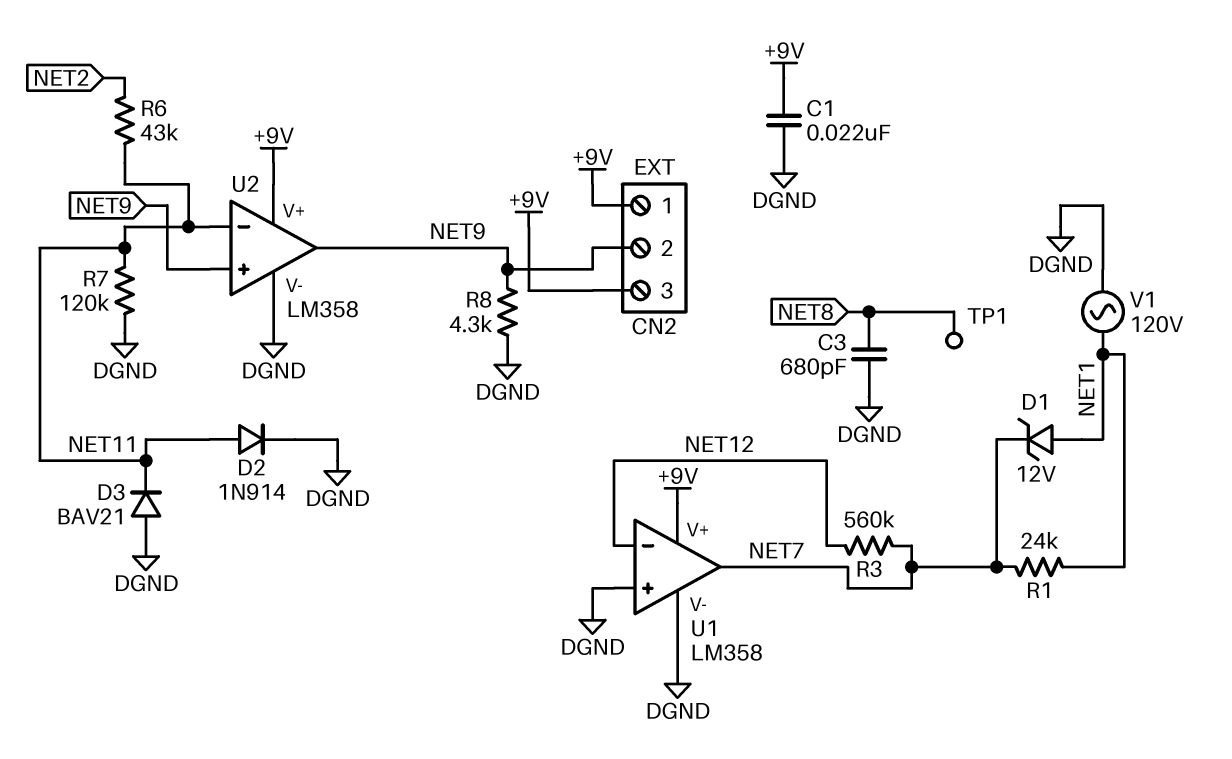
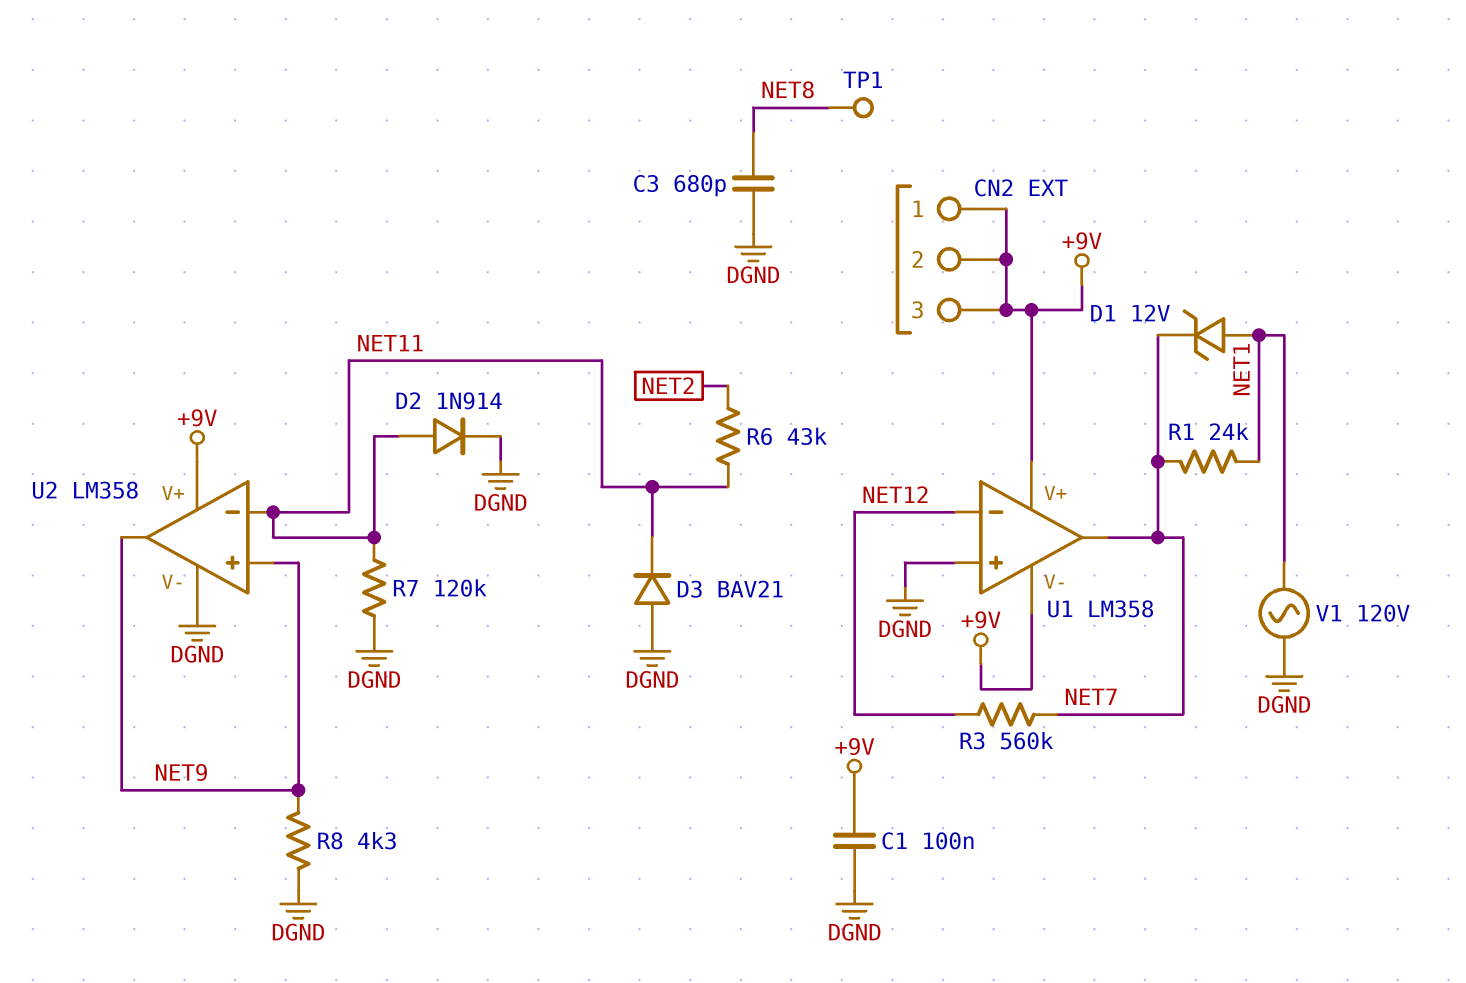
C1: 22nF (+9V, DGND) -> 100nF (+9V, DGND)
CN2 pin 2: NET9 -> +9V
U1 pin V-: DGND -> +9V

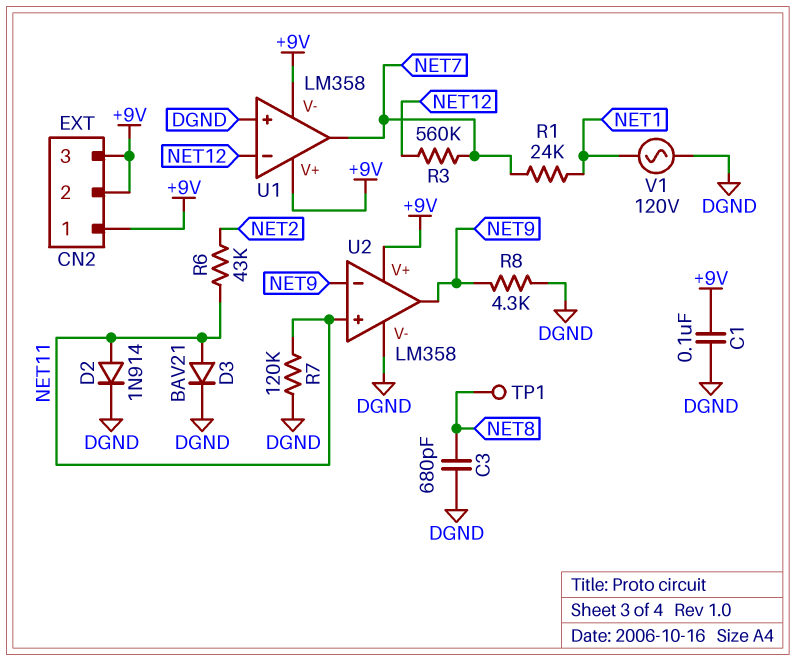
D1: zener 12V (A NET1, K NET7) -> none
D3: diode BAV21 (A DGND, K NET11) -> diode BAV21 (A NET11, K DGND)
U2 pin in+: NET9 -> NET11
U2 pin in-: NET11 -> NET9

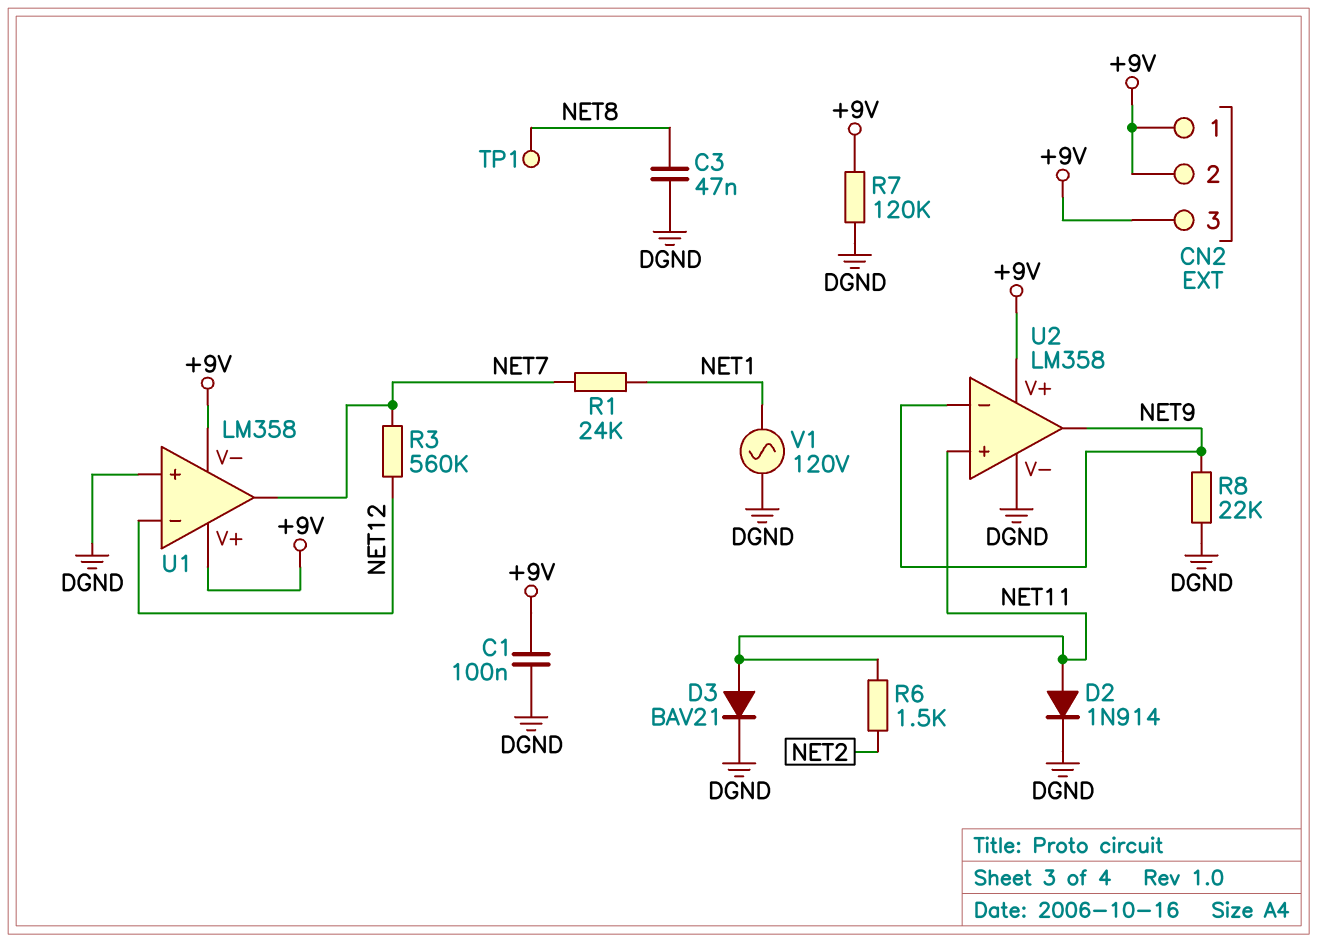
C3: 680pF (DGND, NET8) -> 47nF (DGND, NET8)
R6: 43k (NET2, NET11) -> 1.5k (NET2, NET11)
R7: 120k (DGND, NET11) -> 120k (+9V, DGND)
R8: 4.3k (DGND, NET9) -> 22k (DGND, NET9)

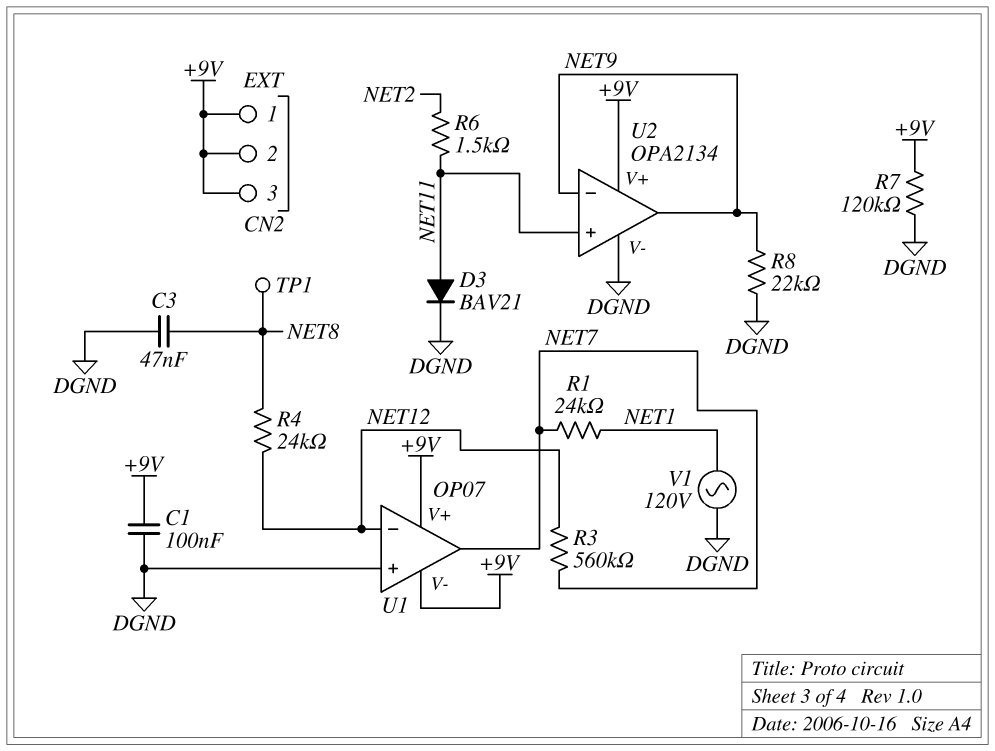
D2: diode 1N914 (A NET11, K DGND) -> none
R4: none -> 24k (NET8, NET12)
U1: LM358 -> OP07
U2: LM358 -> OPA2134

